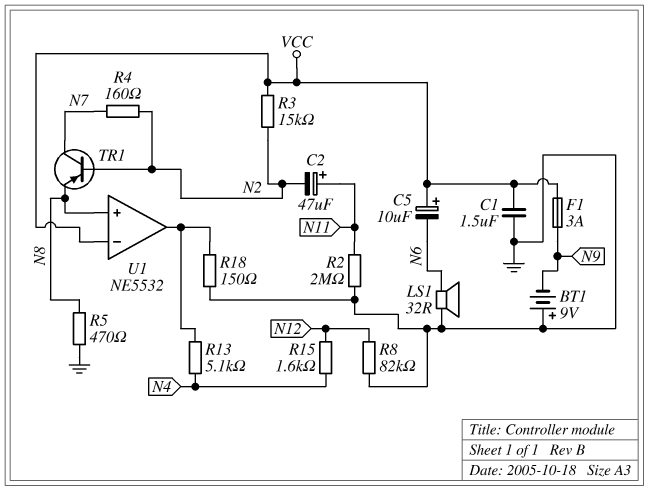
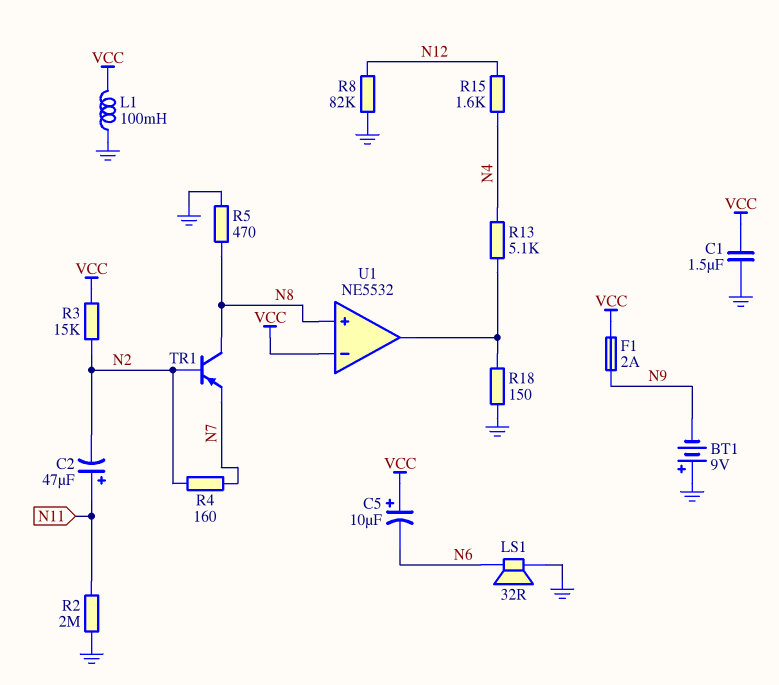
F1: 3A (N9, VCC) -> 2A (N9, VCC)
L1: none -> 100mH (GND, VCC)
TR1: PNP (B N2, C N7, E N8) -> PNP (B N2, C N8, E N7)

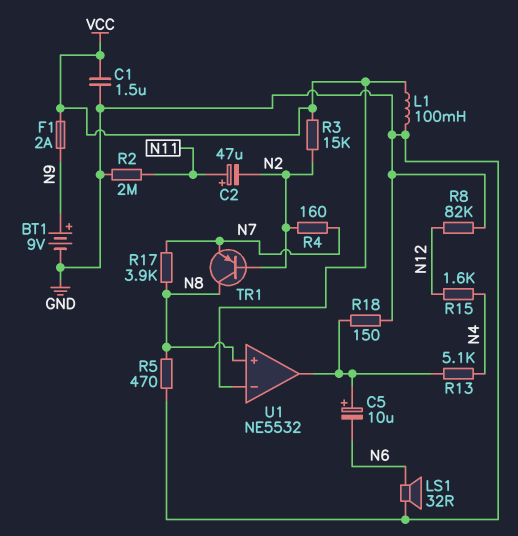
BT1: 9V (plus GND, minus N9) -> 9V (plus N9, minus GND)
C5: 10uF (plus VCC, minus N6) -> 10uF (plus U1/out, minus N6)
R17: none -> 3.9k (N7, N8)

